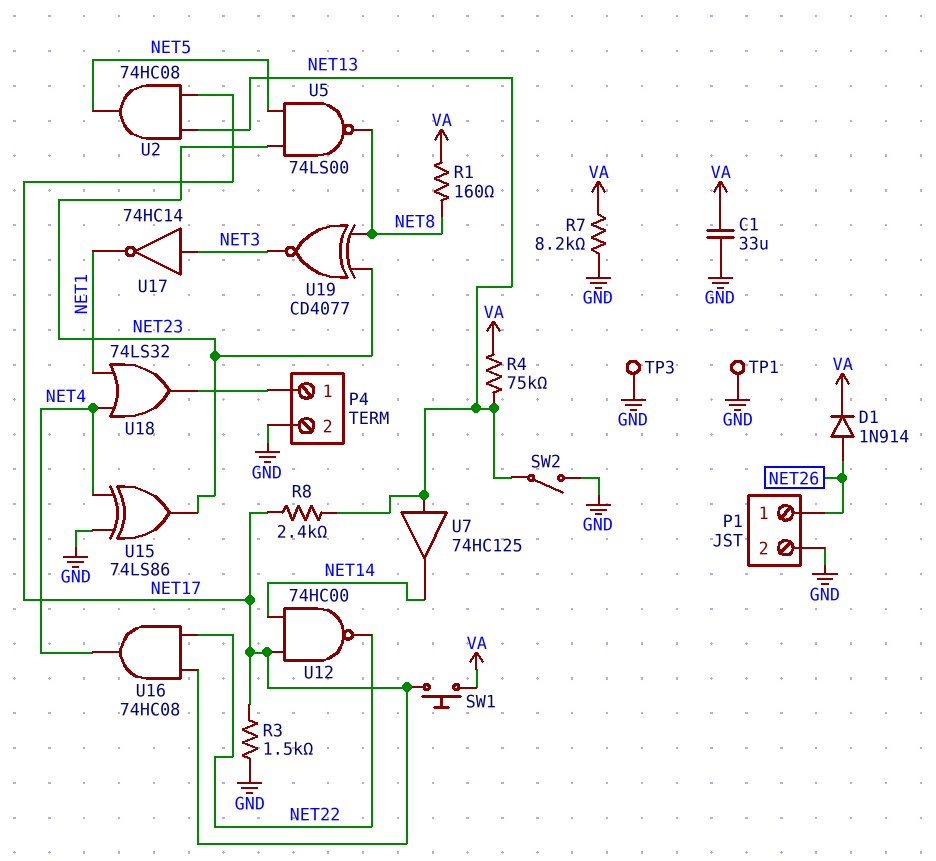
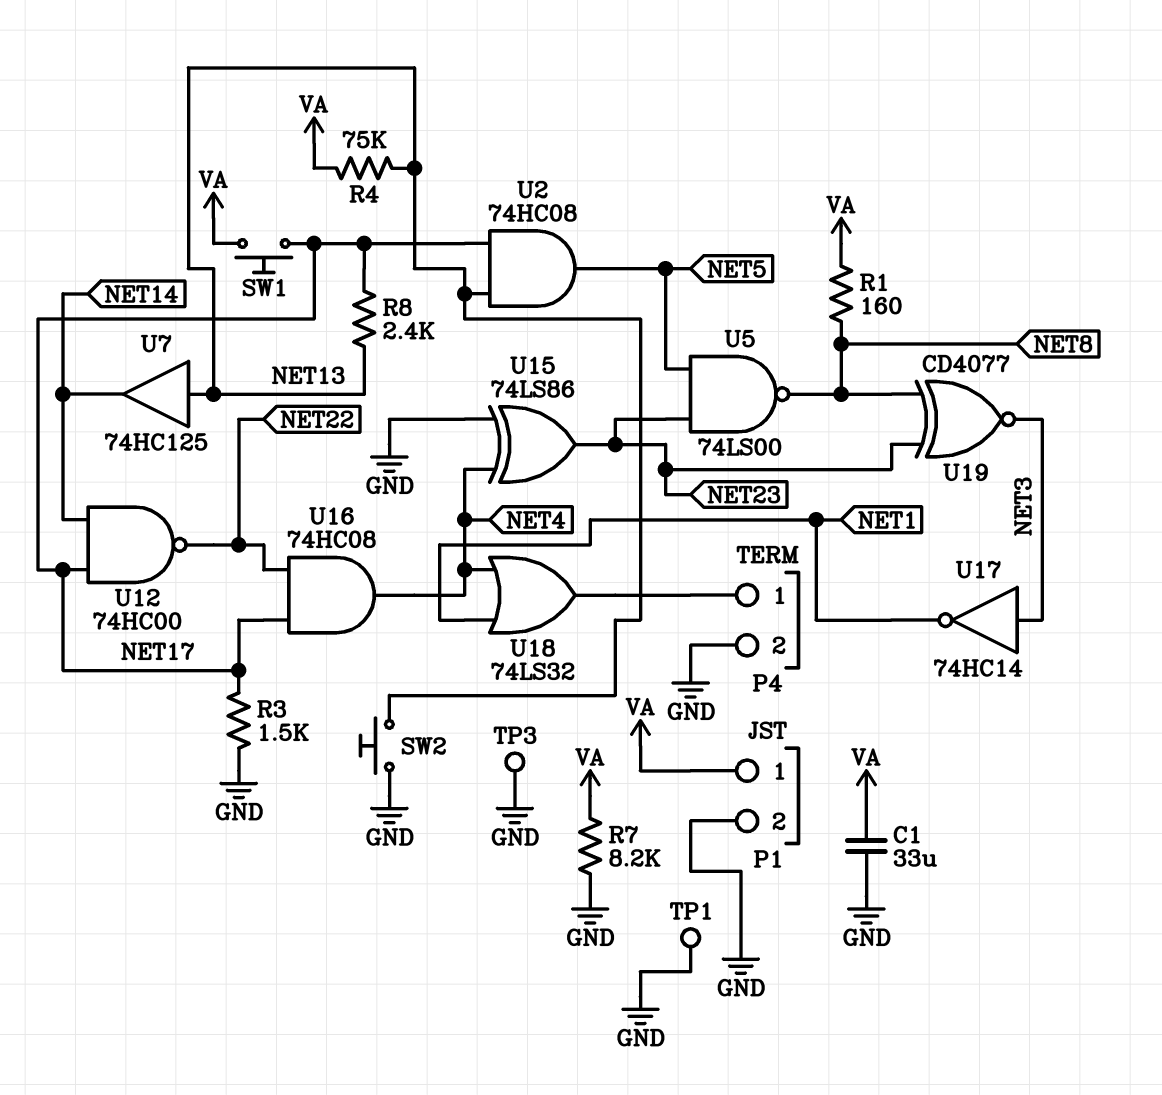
D1: diode 1N914 (A NET26, K VA) -> none
P1 pin 1: NET26 -> VA
SW2: switch (GND, NET13) -> button (GND, NET13)

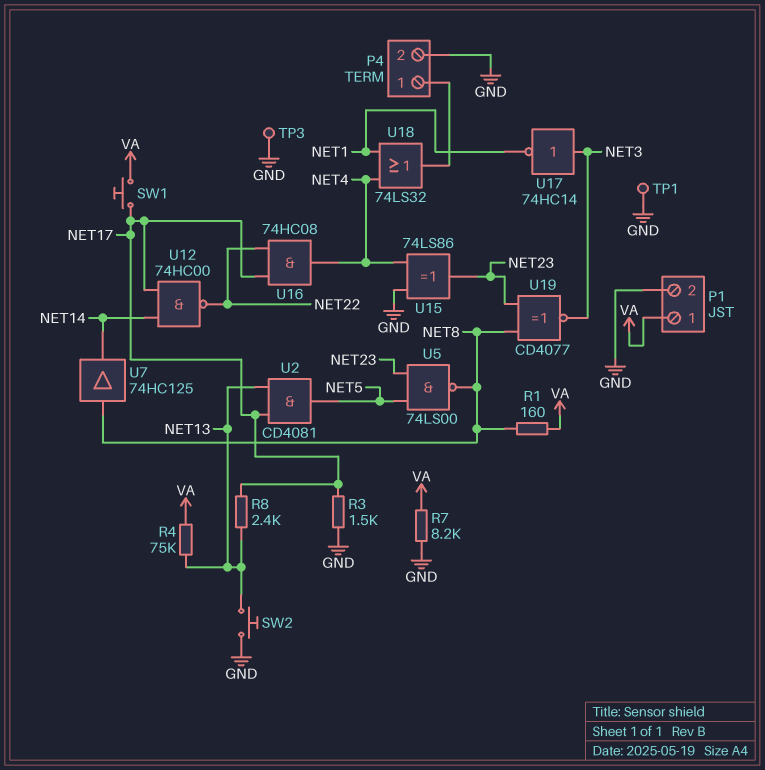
C1: 33uF (GND, VA) -> none
U2: AND 74HC08 (in NET13, in NET17, out NET5) -> AND CD4081 (in NET13, in NET17, out NET5)
U7: buffer 74HC125 (in NET13, out NET14) -> buffer 74HC125 (in NET8, out NET14)

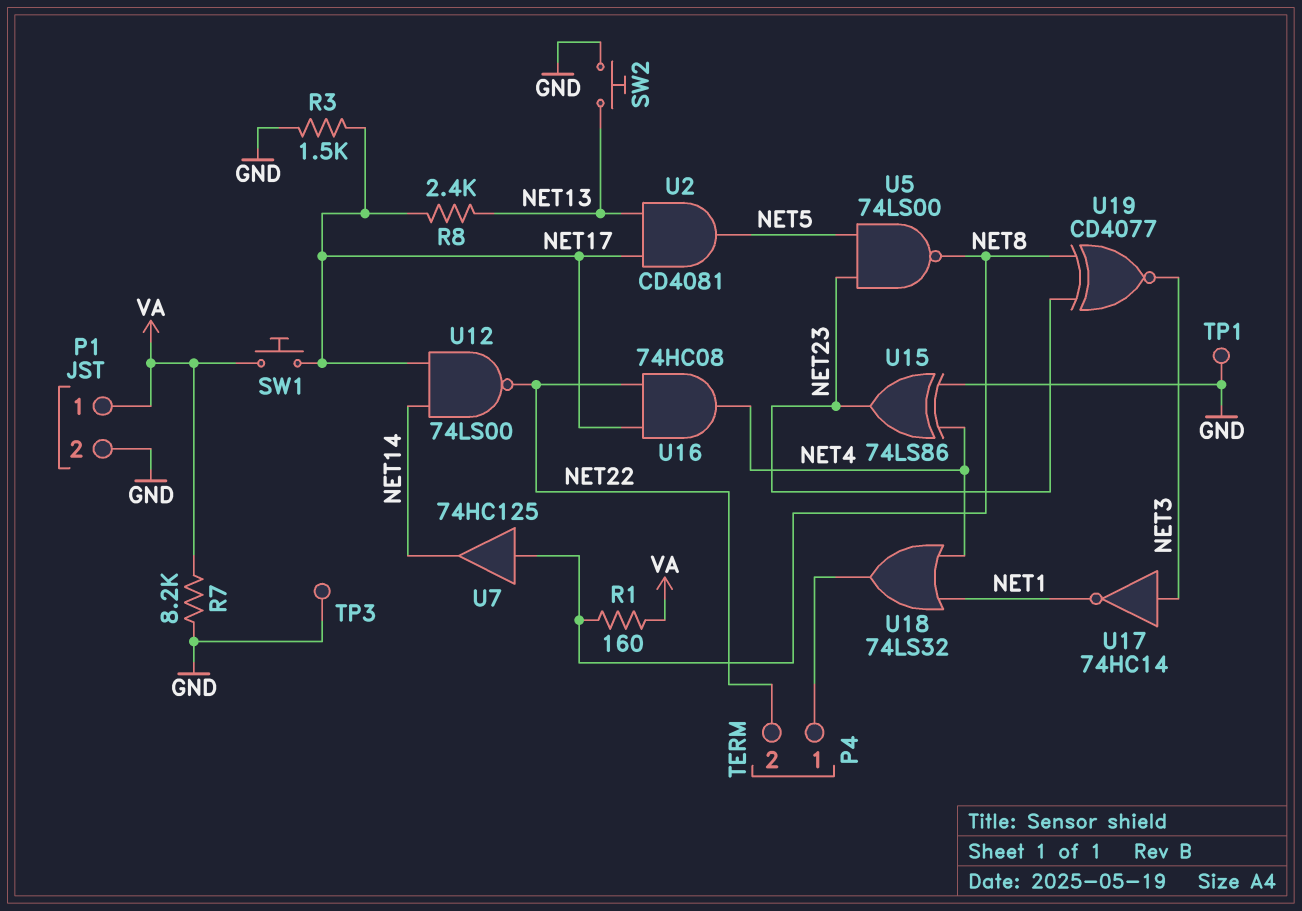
P4 pin 2: GND -> NET22
R4: 75k (NET13, VA) -> none
U12: NAND 74HC00 (in NET14, in NET17, out NET22) -> NAND 74LS00 (in NET14, in NET17, out NET22)

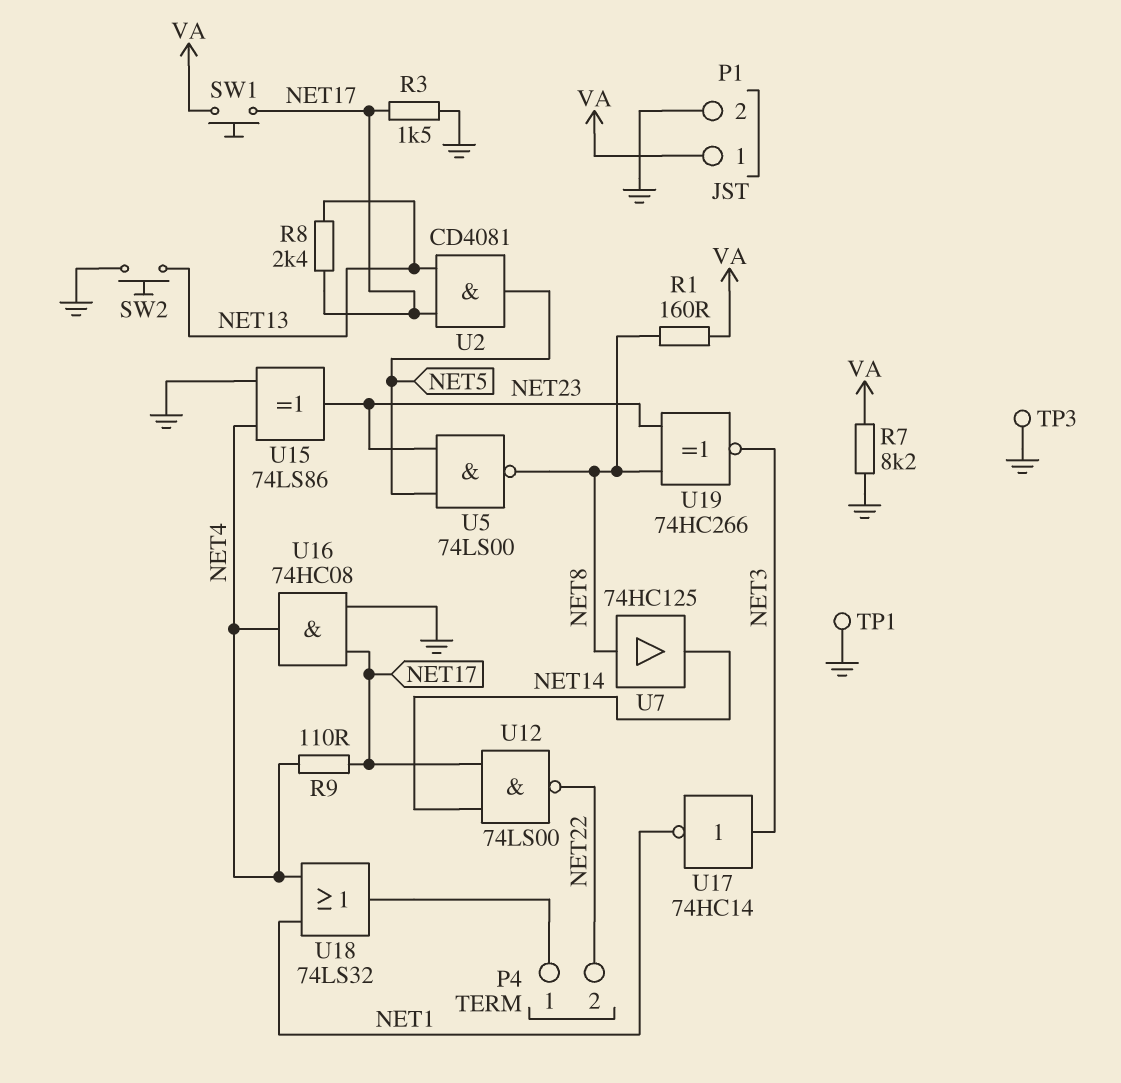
R9: none -> 110 (NET4, NET17)
U16: AND 74HC08 (in NET17, in NET22, out NET4) -> AND 74HC08 (in GND, in NET17, out NET4)
U19: XNOR CD4077 (in NET8, in NET23, out NET3) -> XNOR 74HC266 (in NET8, in NET23, out NET3)

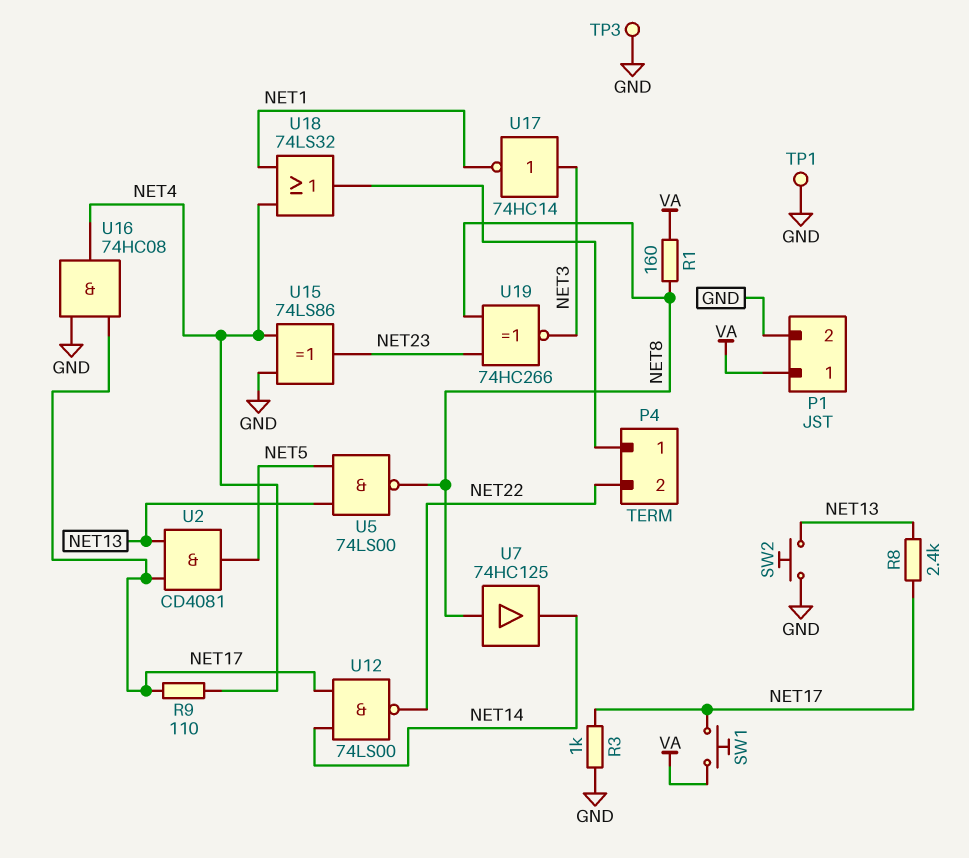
R3: 1.5k (GND, NET17) -> 1k (GND, NET17)
R7: 8.2k (GND, VA) -> none
U5: NAND 74LS00 (in NET5, in NET23, out NET8) -> NAND 74LS00 (in NET5, in NET13, out NET8)

